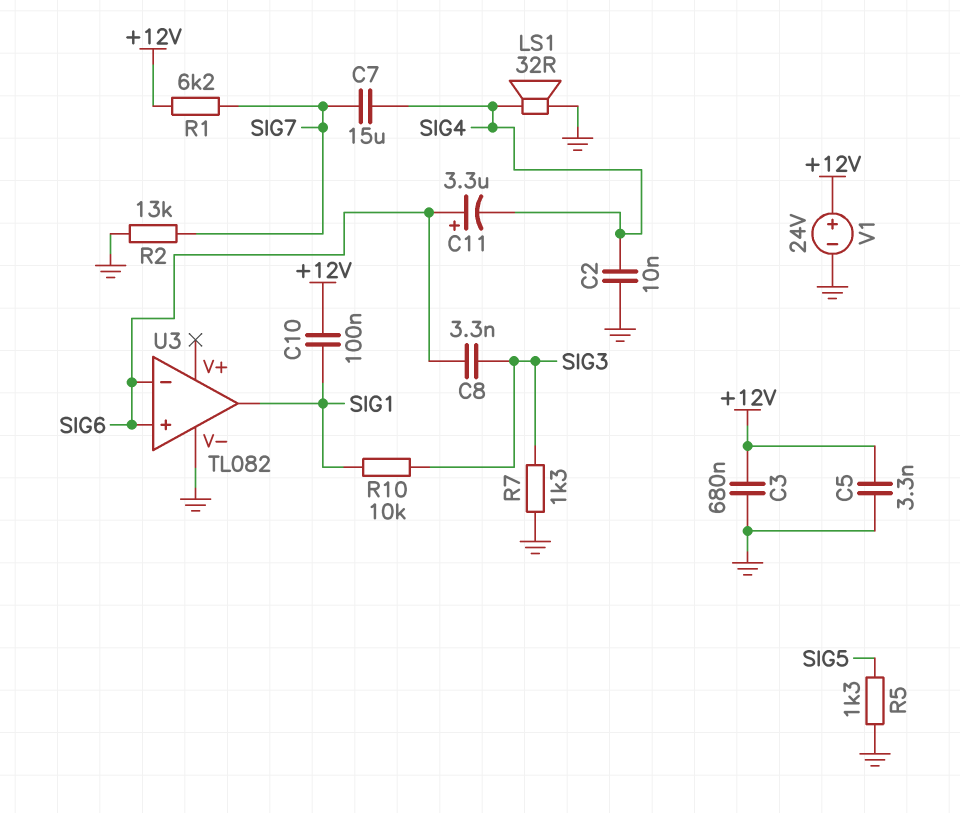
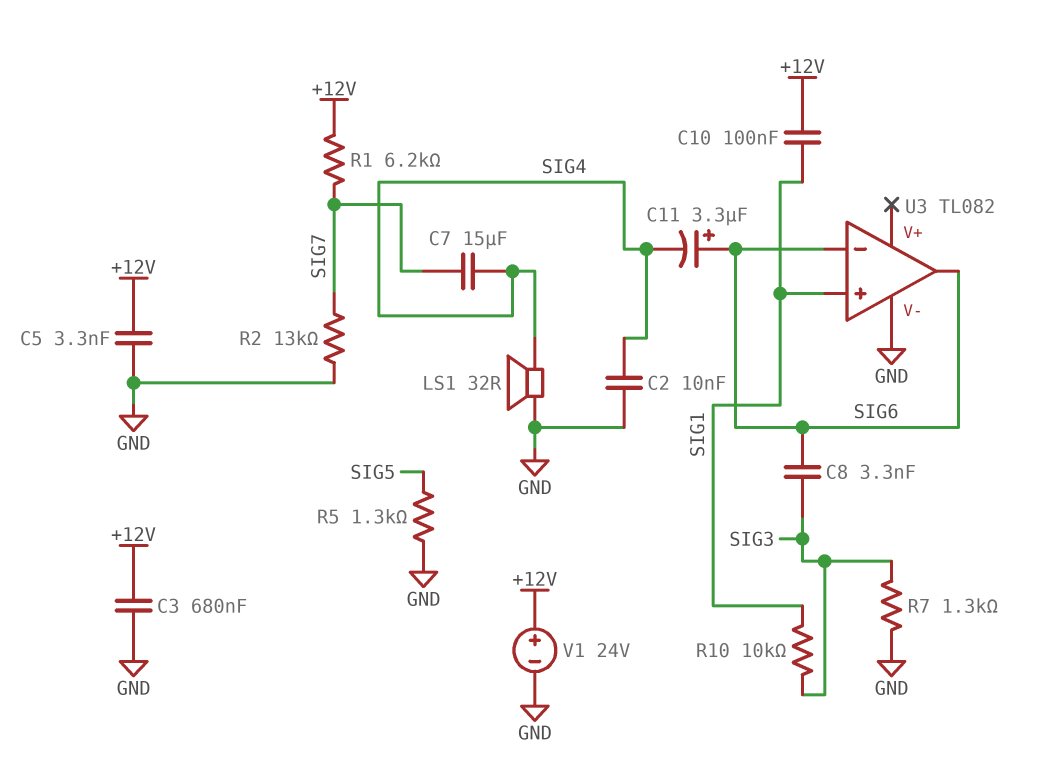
U3 pin in+: SIG6 -> SIG1
U3 pin out: SIG1 -> SIG6

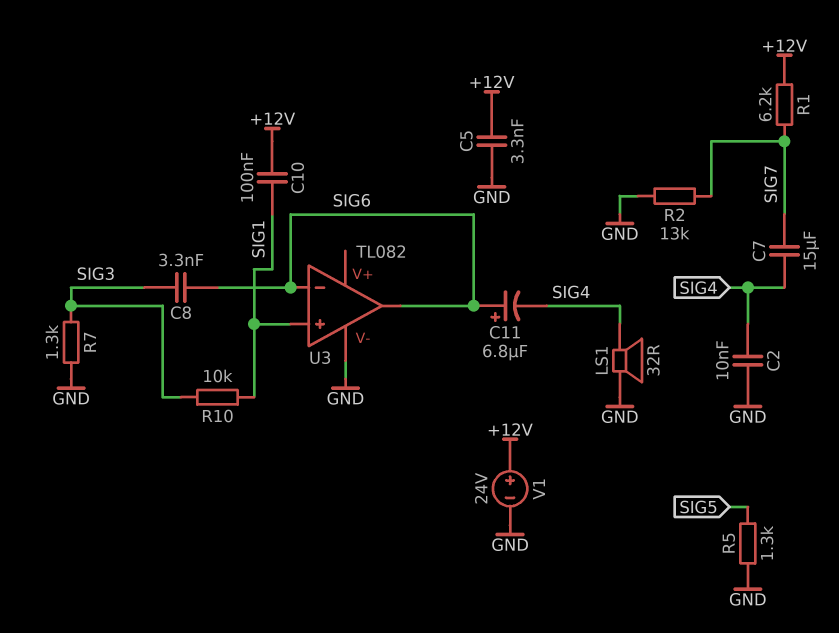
C3: 680nF (+12V, GND) -> none
C11: 3.3uF (plus SIG6, minus SIG4) -> 6.8uF (plus SIG6, minus SIG4)

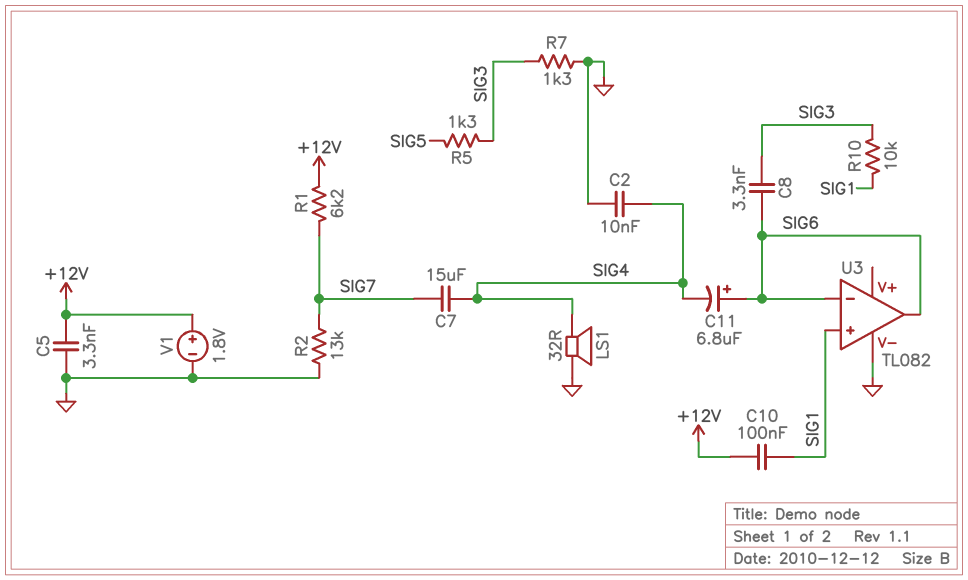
R5: 1.3k (GND, SIG5) -> 1.3k (SIG3, SIG5)
V1: 24V (plus +12V, minus GND) -> 1.8V (plus +12V, minus GND)

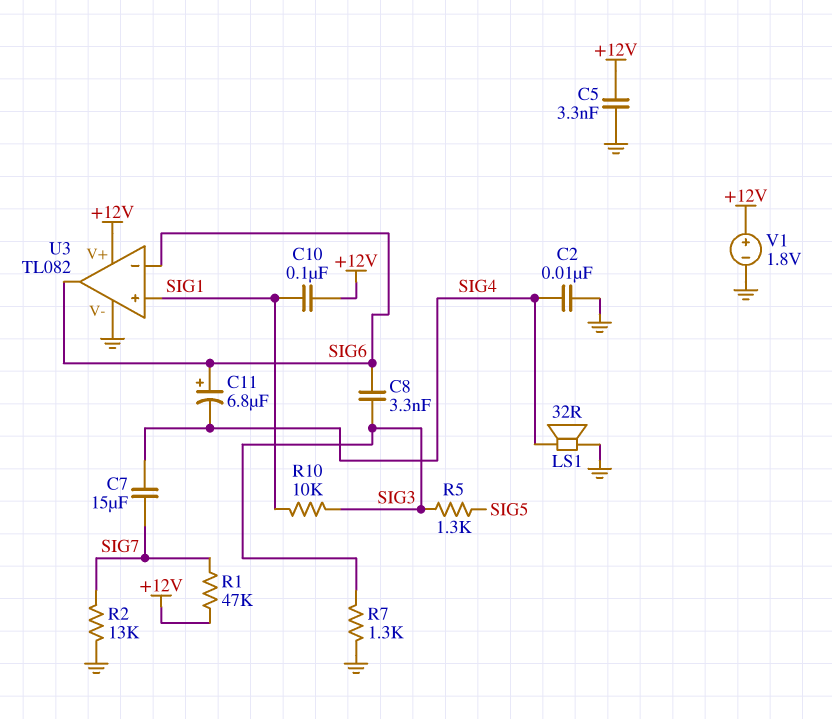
R1: 6.2k (+12V, SIG7) -> 47k (+12V, SIG7)
U3 pin V+: none -> +12V

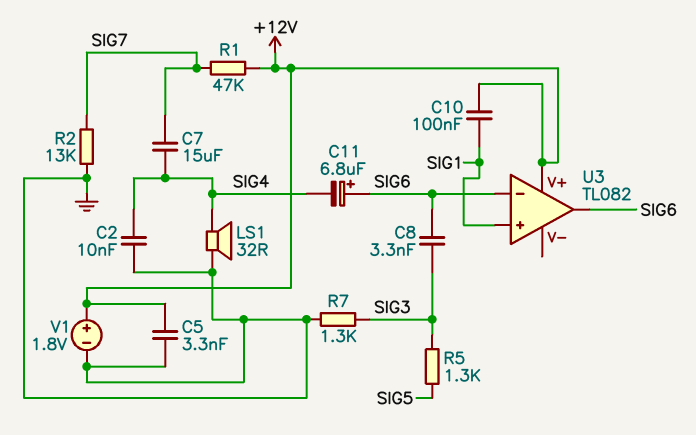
R10: 10k (SIG1, SIG3) -> none
U3 pin V-: GND -> none

